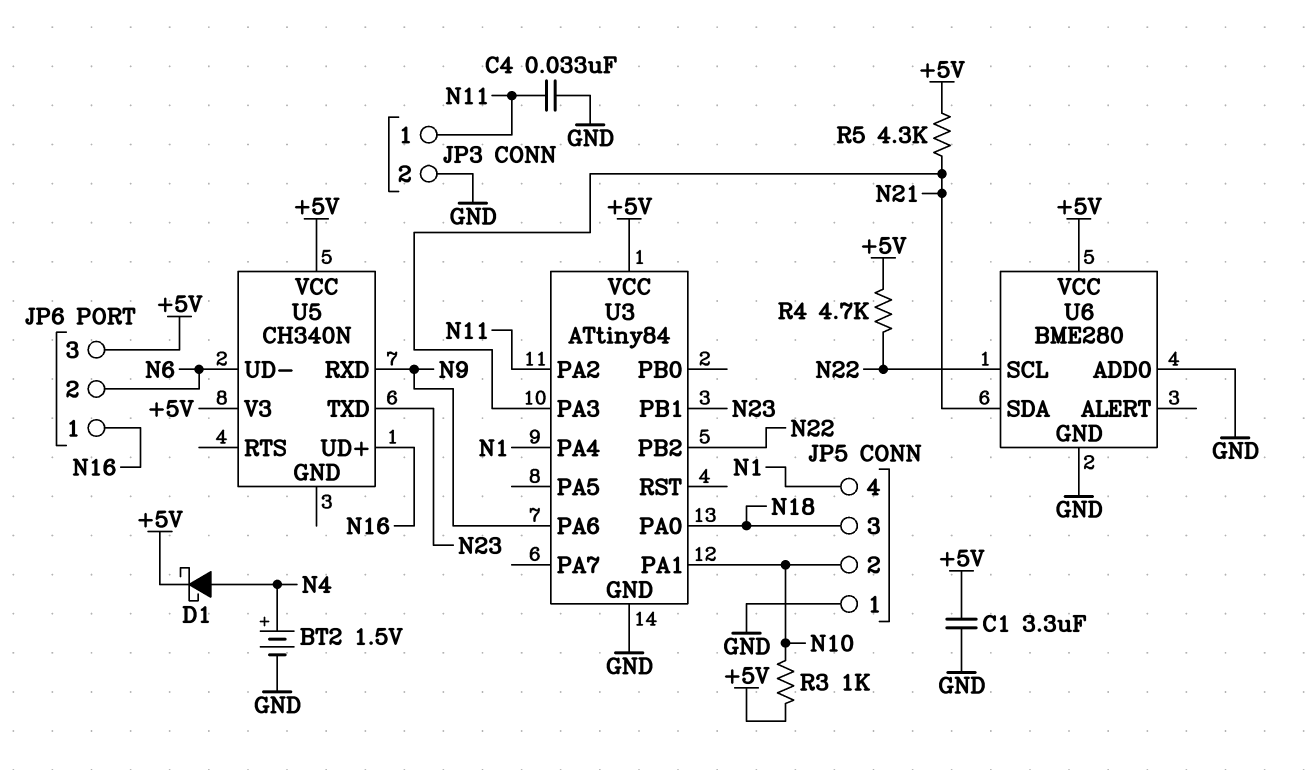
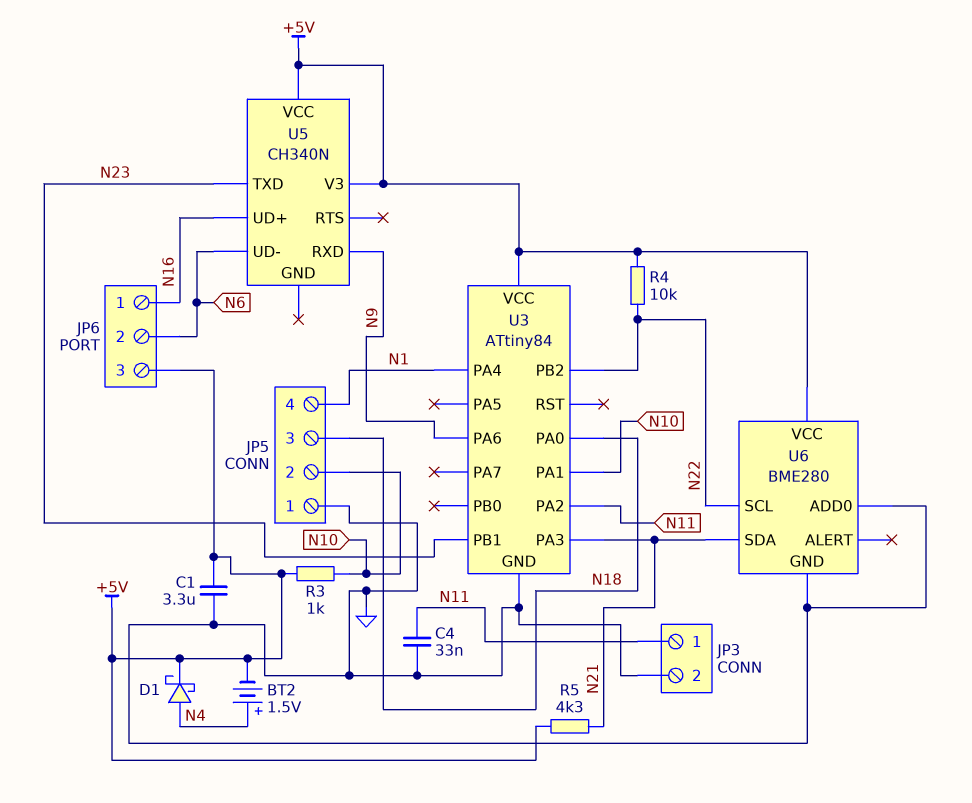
BT2: 1.5V (plus N4, minus GND) -> 1.5V (plus N4, minus +5V)
R4: 4.7k (+5V, N22) -> 10k (+5V, N22)

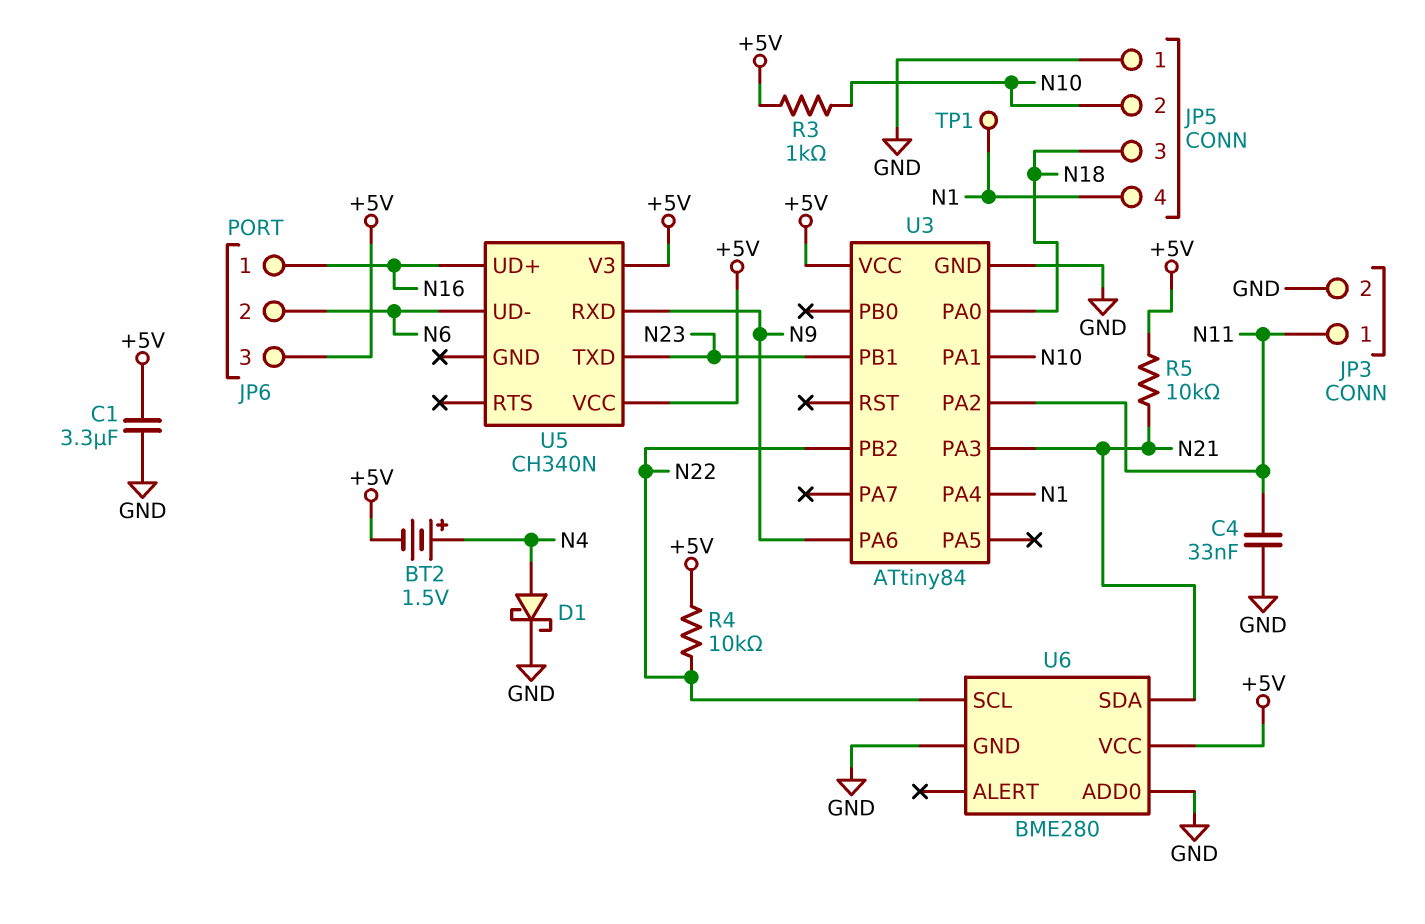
D1: schottky (A N4, K +5V) -> schottky (A N4, K GND)
R5: 4.3k (+5V, N21) -> 10k (+5V, N21)
TP1: none -> test point (N1)

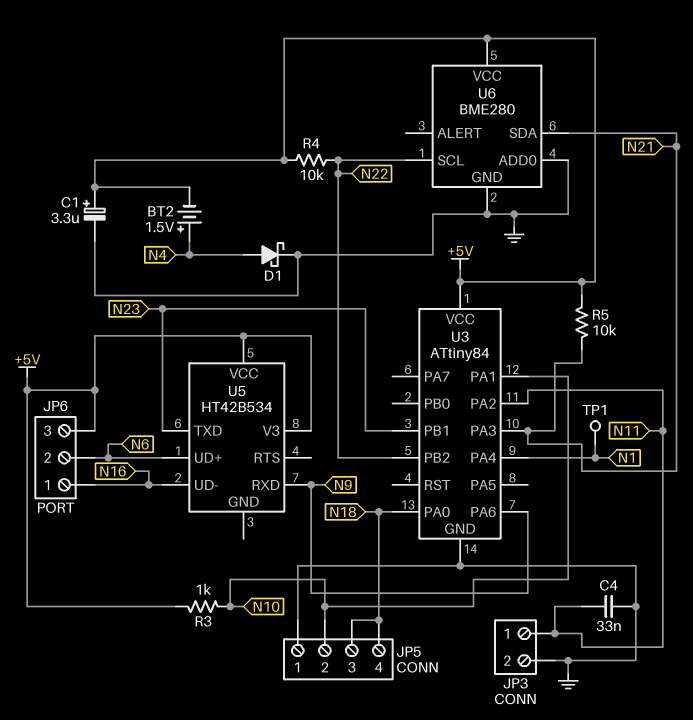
C1: 3.3uF (+5V, GND) -> 3.3uF (plus +5V, minus GND)
JP5 pin 4: N1 -> N18
U5: CH340N -> HT42B534
U5 pin UD+: N16 -> N6
U5 pin UD-: N6 -> N16

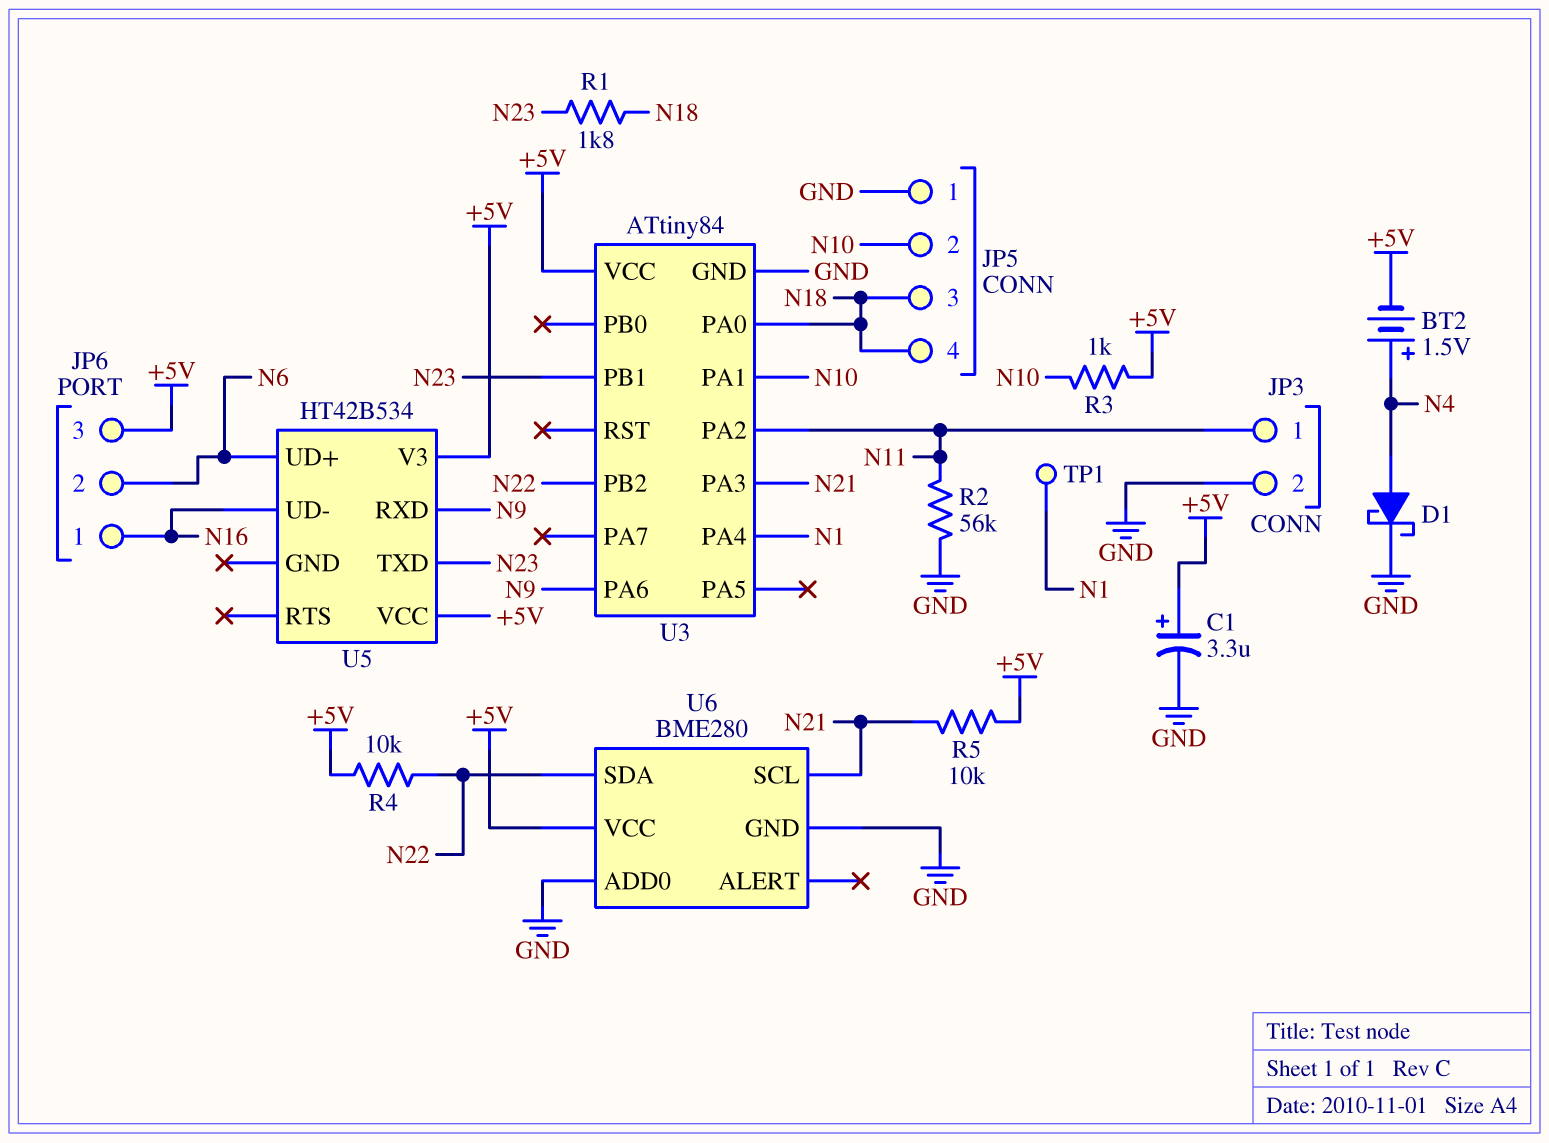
C4: 33nF (GND, N11) -> none
R1: none -> 1.8k (N18, N23)
R2: none -> 56k (GND, N11)
U6 pin SCL: N22 -> N21
U6 pin SDA: N21 -> N22

